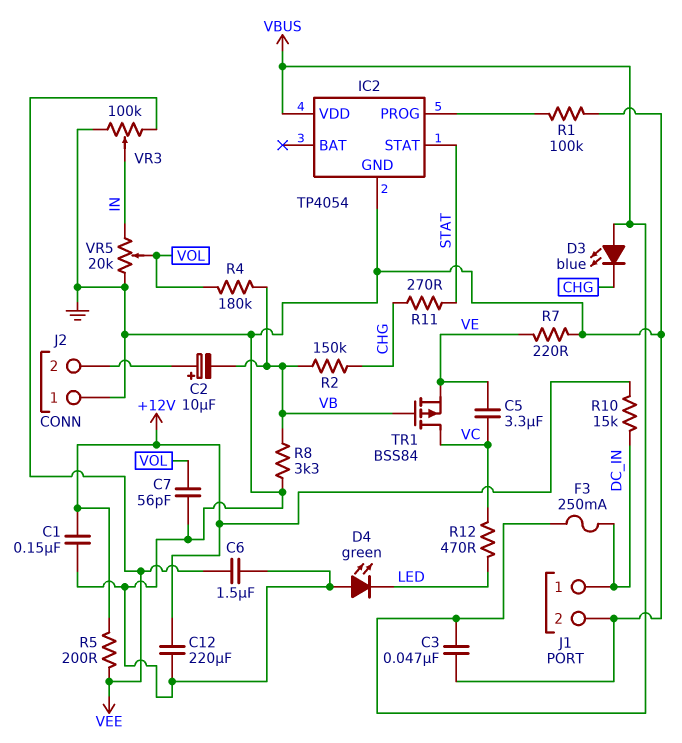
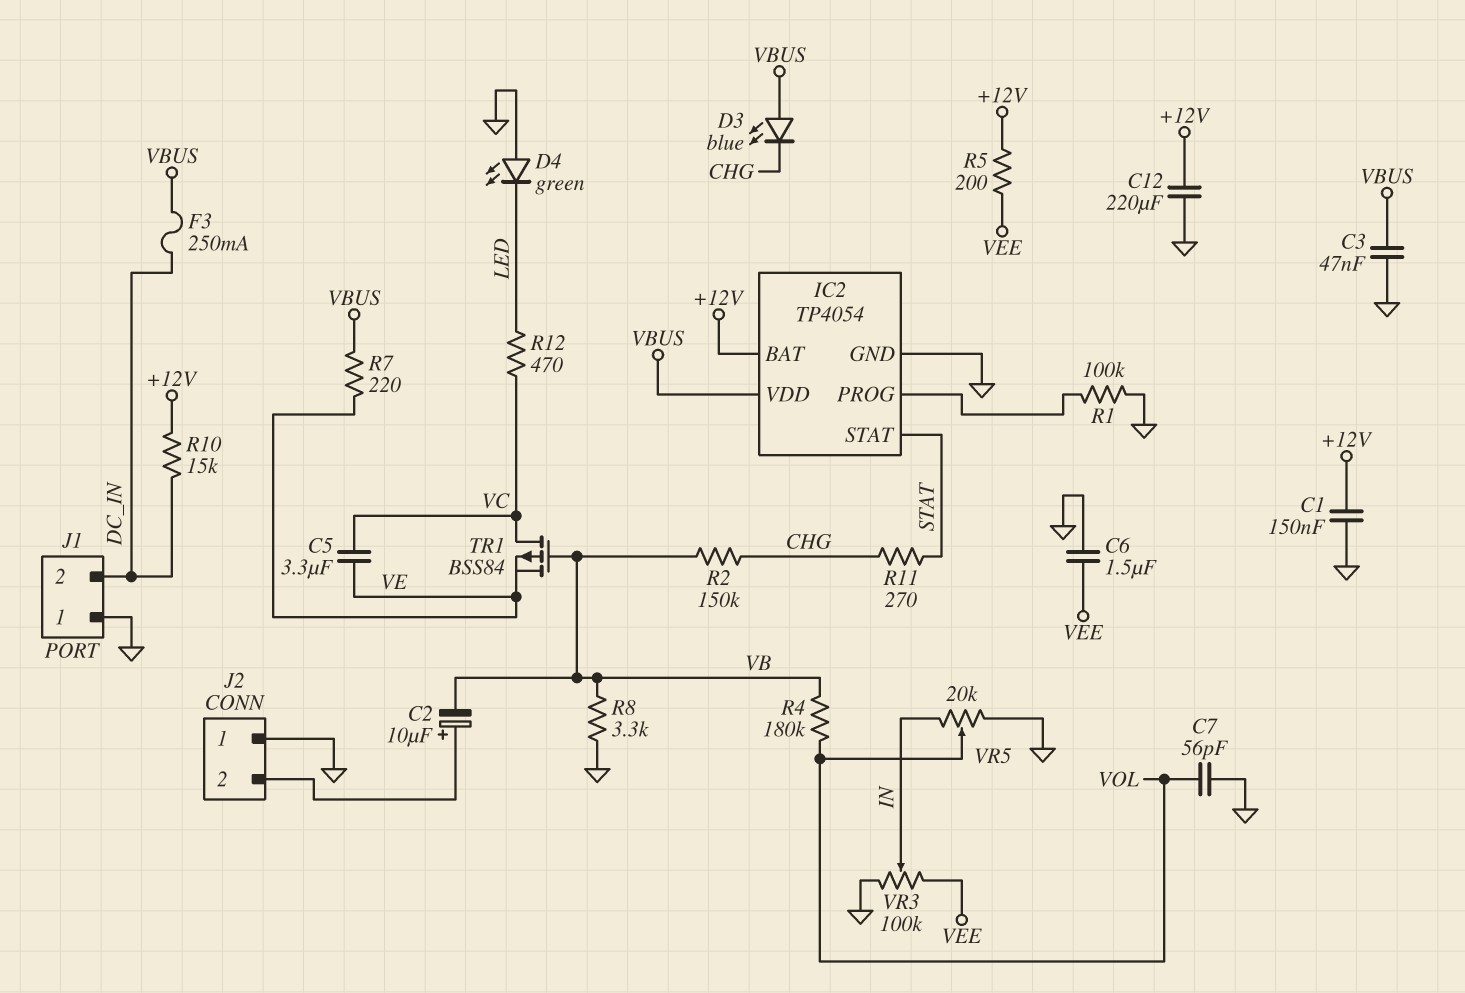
IC2 pin BAT: none -> +12V
J1 pin 1: DC_IN -> GND
J1 pin 2: GND -> DC_IN
R7: 220 (GND, VE) -> 220 (VBUS, VE)

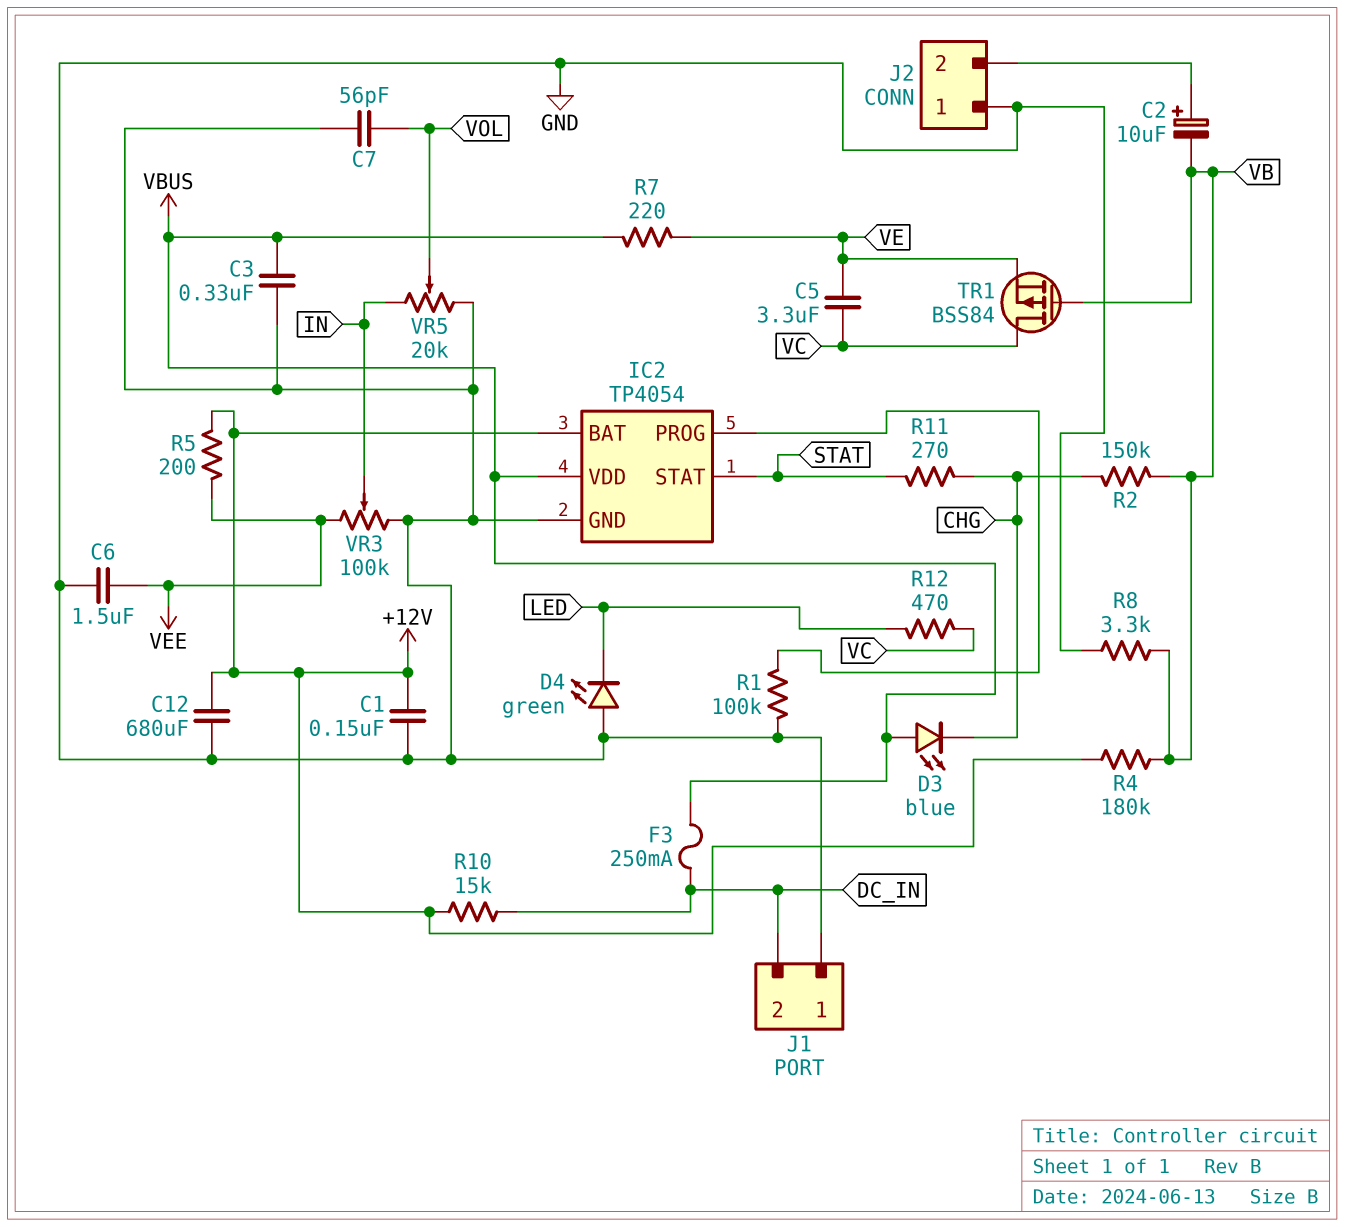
C3: 47nF (GND, VBUS) -> 330nF (GND, VBUS)
C12: 220uF (+12V, GND) -> 680uF (+12V, GND)
R4: 180k (VB, VOL) -> 180k (+12V, VB)

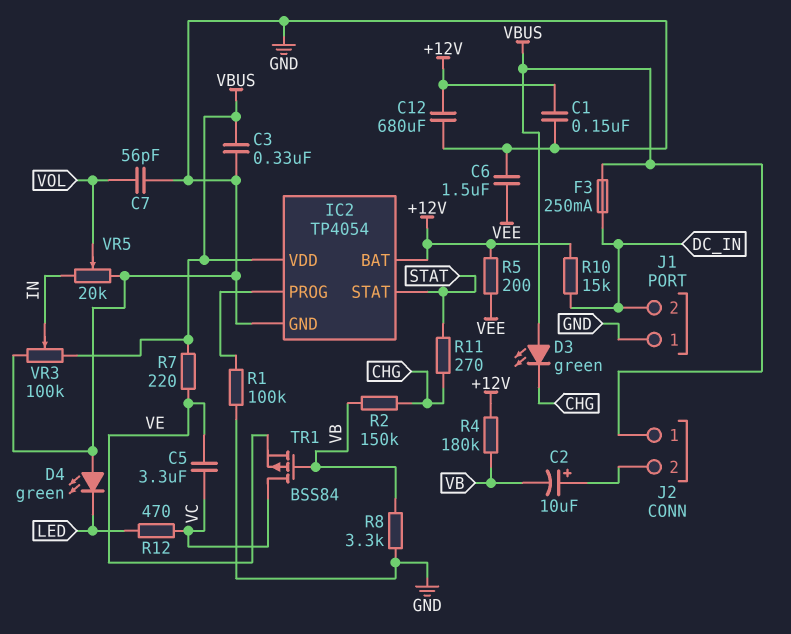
D3: LED blue (A VBUS, K CHG) -> LED green (A VBUS, K CHG)
J2 pin 1: GND -> VBUS
VR3: 100k (GND, VEE, wiper IN) -> 100k (GND, VBUS, wiper IN)

